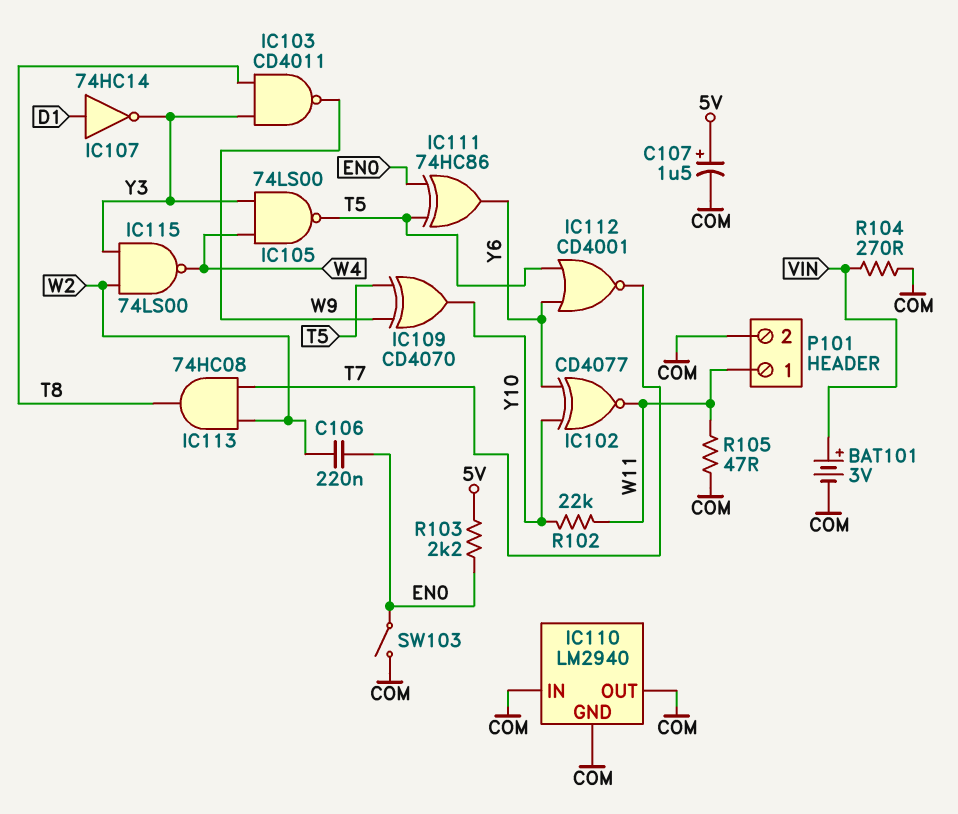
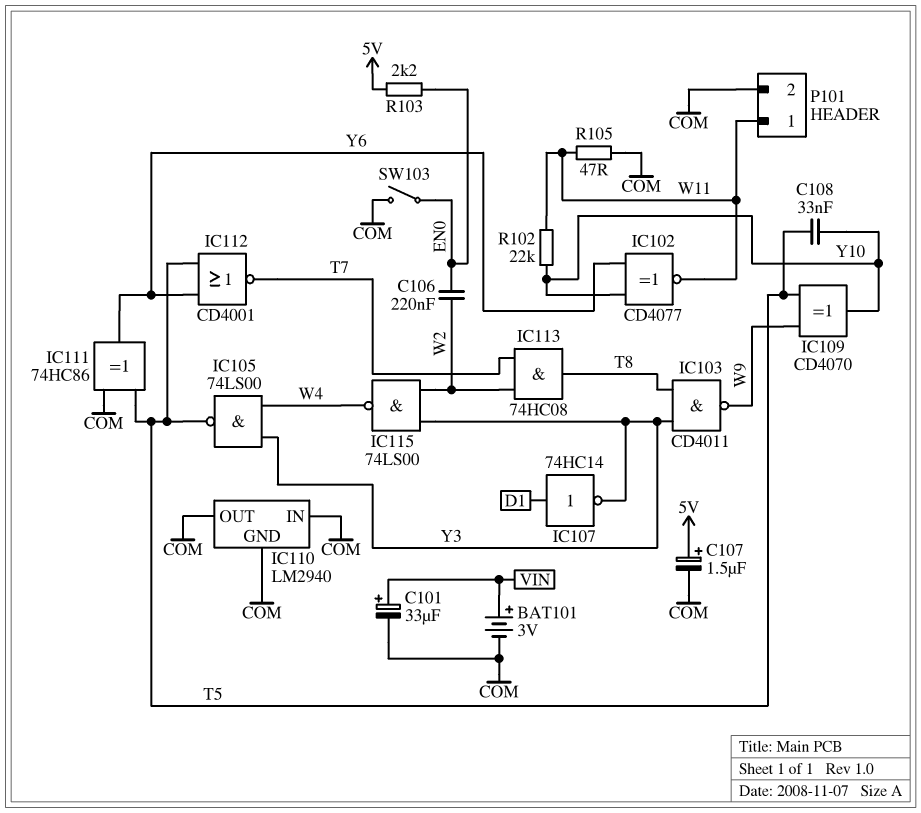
C101: none -> 33uF (plus VIN, minus COM)
C108: none -> 33nF (T5, Y10)
IC111: XOR 74HC86 (in EN0, in T5, out Y6) -> XOR 74HC86 (in COM, in T5, out Y6)
R104: 270 (COM, VIN) -> none

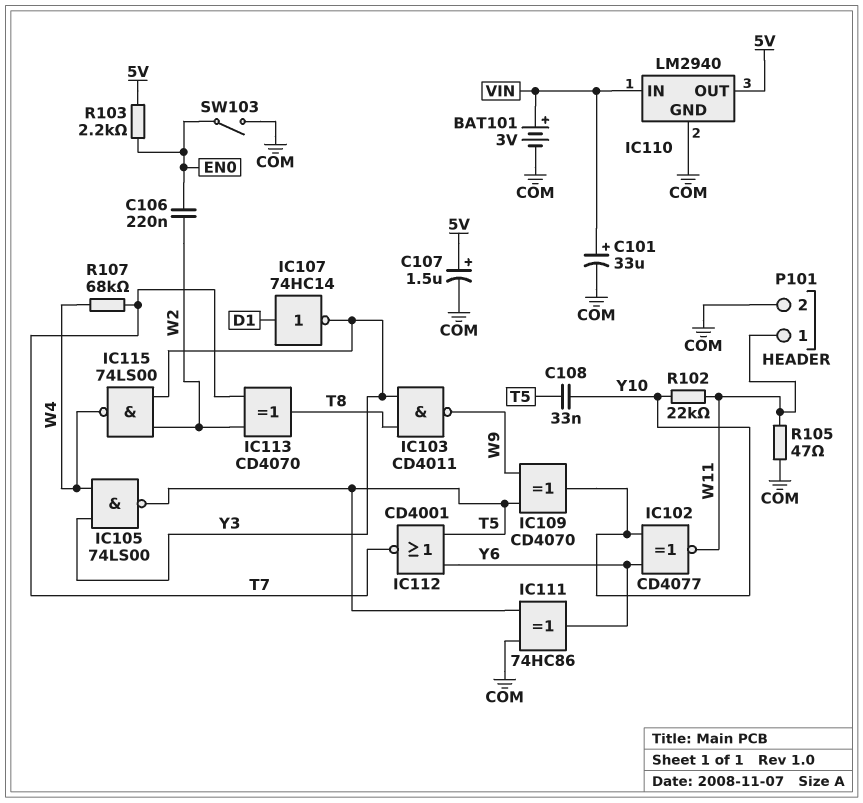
IC110 pin IN: COM -> VIN
IC110 pin OUT: COM -> 5V
IC113: AND 74HC08 (in T7, in W2, out T8) -> XOR CD4070 (in T7, in W2, out T8)
R107: none -> 68k (T7, W4)

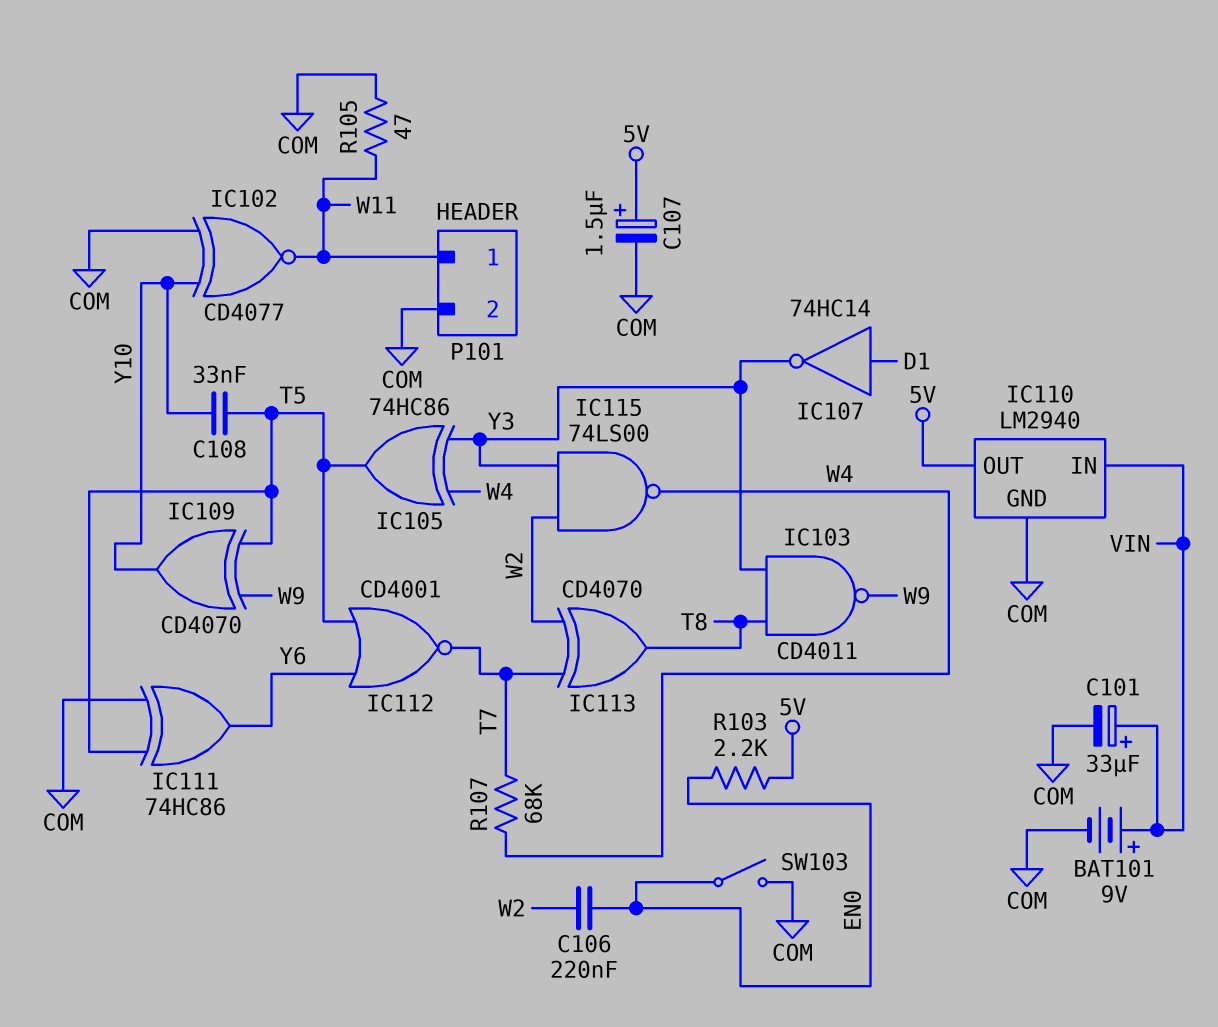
BAT101: 3V (plus VIN, minus COM) -> 9V (plus VIN, minus COM)
IC102: XNOR CD4077 (in Y6, in Y10, out W11) -> XNOR CD4077 (in COM, in Y10, out W11)
IC105: NAND 74LS00 (in W4, in Y3, out T5) -> XOR 74HC86 (in W4, in Y3, out T5)
R102: 22k (W11, Y10) -> none

